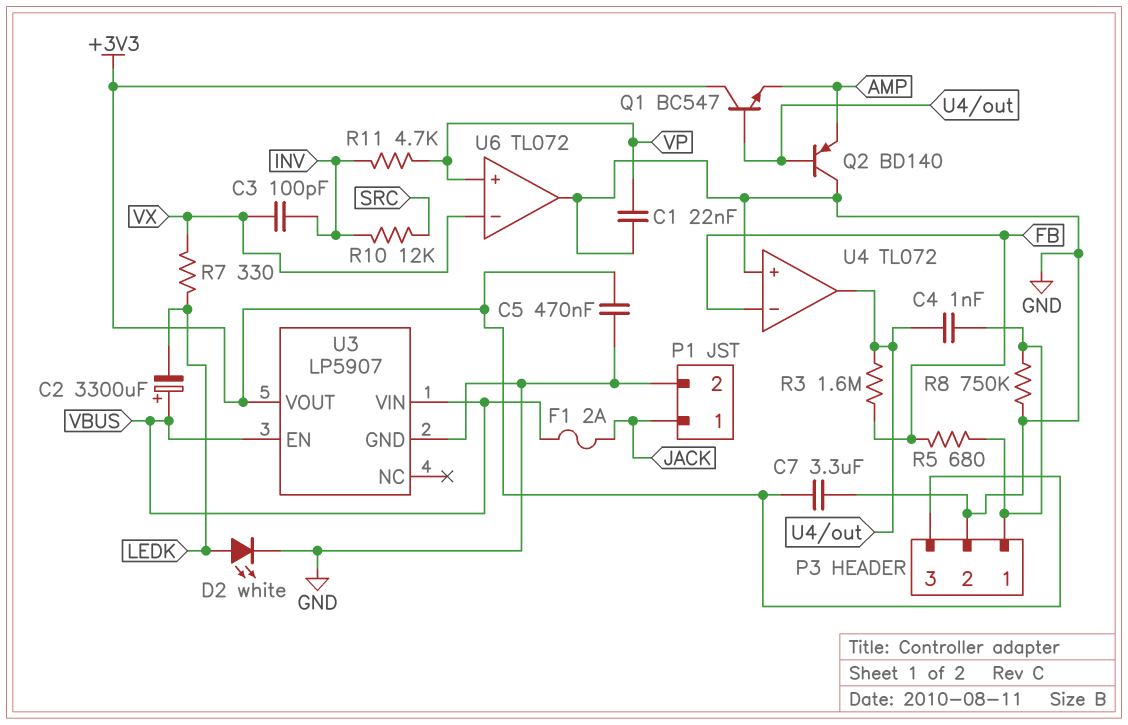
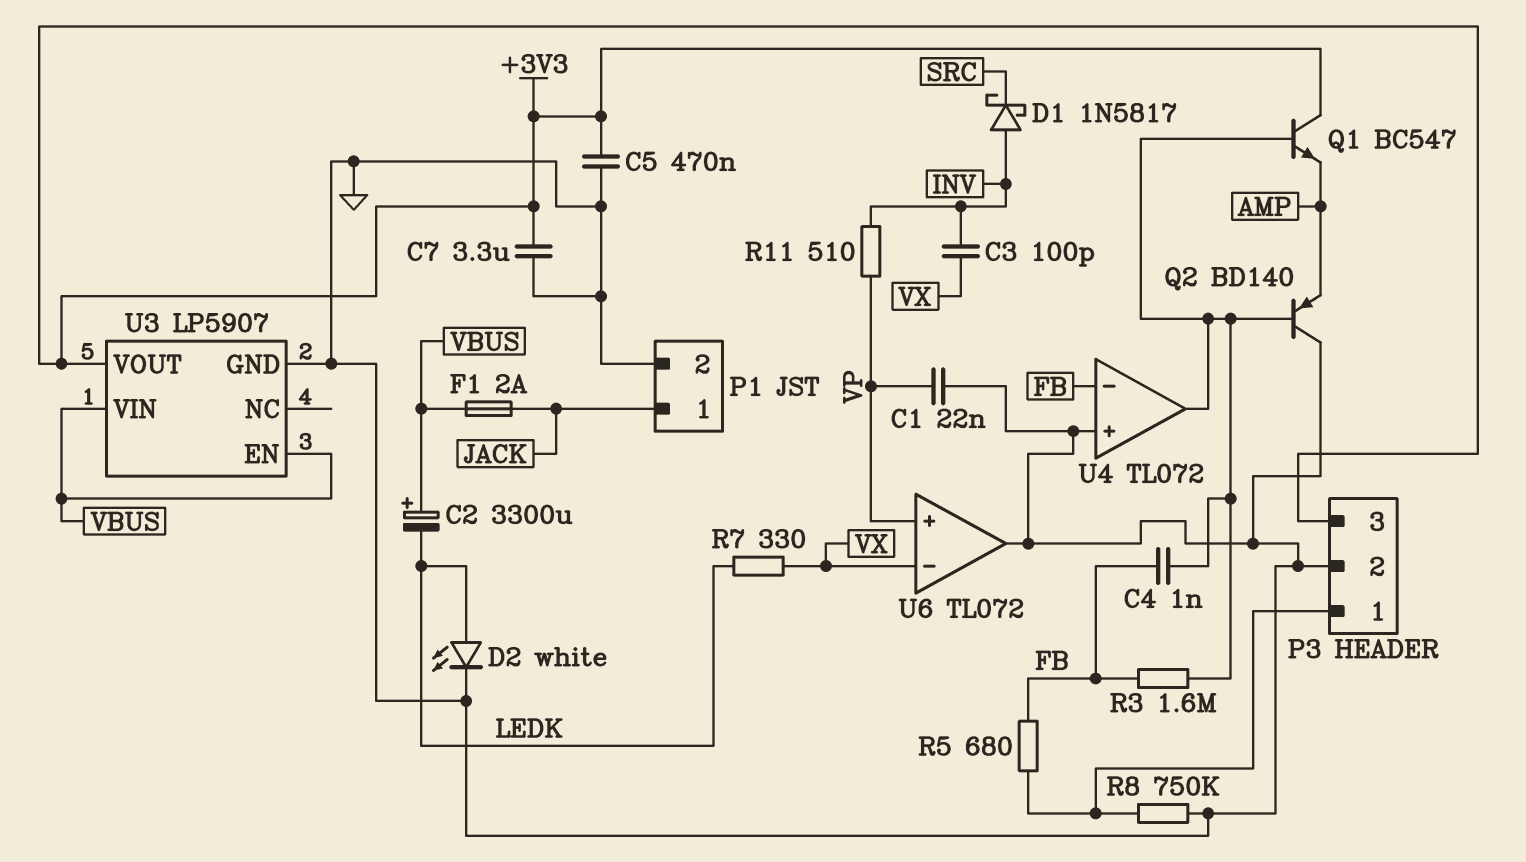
C4: 1nF (P3/1, U4/out) -> 1nF (FB, U4/out)
D1: none -> schottky 1N5817 (A INV, K SRC)
R10: 12k (INV, SRC) -> none
R11: 4.7k (INV, VP) -> 510 (INV, VP)

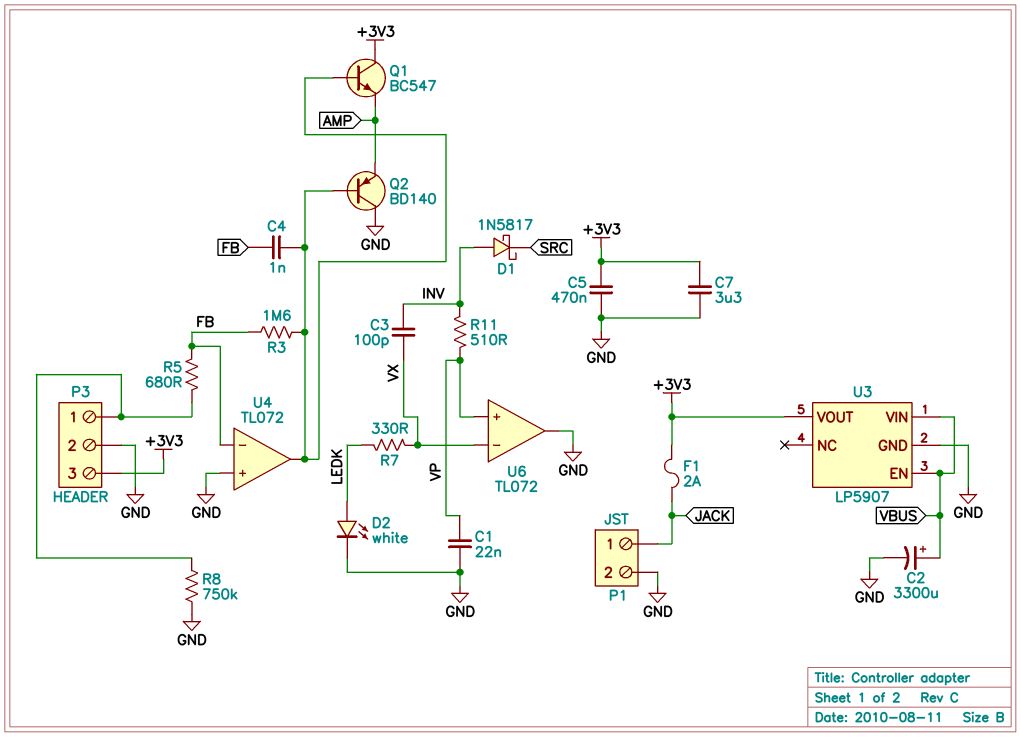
C2: 3300uF (plus VBUS, minus LEDK) -> 3300uF (plus VBUS, minus GND)
F1: 2A (JACK, VBUS) -> 2A (+3V3, JACK)

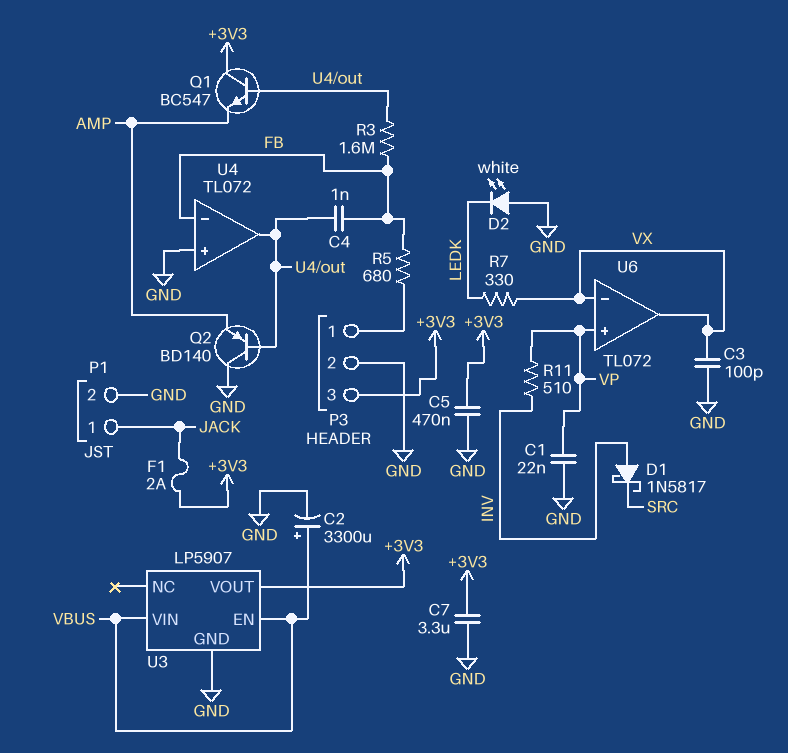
C3: 100pF (INV, VX) -> 100pF (GND, VX)
D2: LED white (A LEDK, K GND) -> LED white (A GND, K LEDK)
R8: 750k (GND, P3/1) -> none
U6 pin out: GND -> VX

